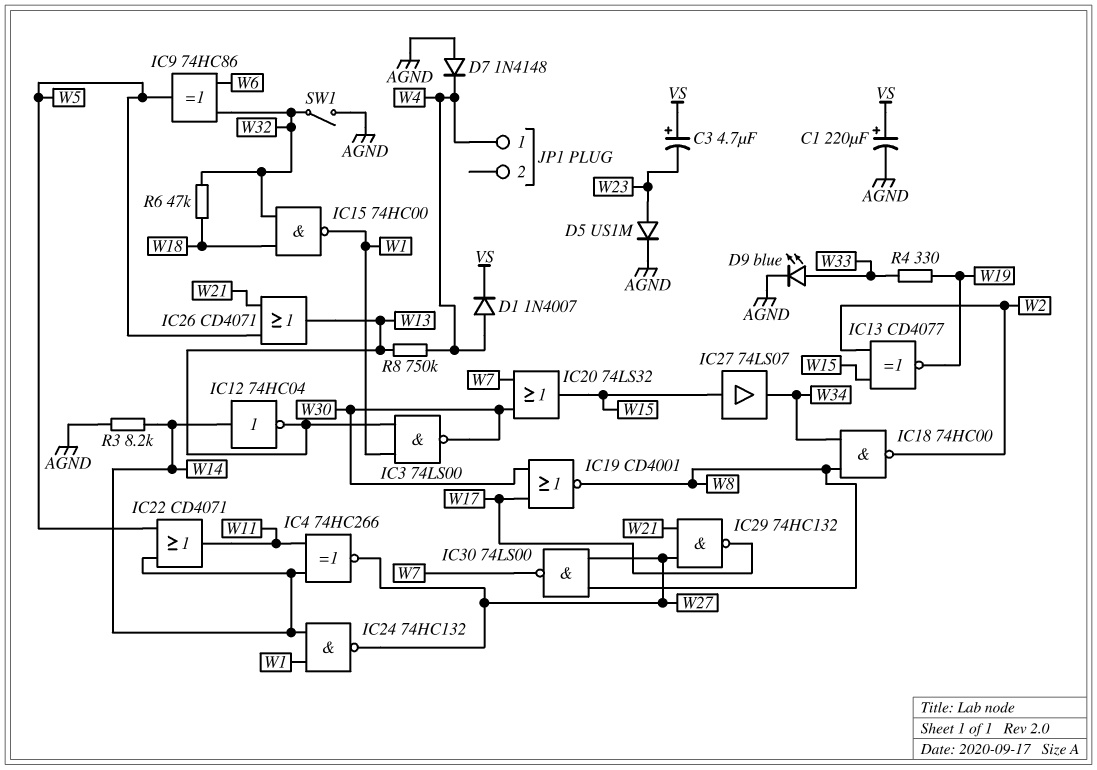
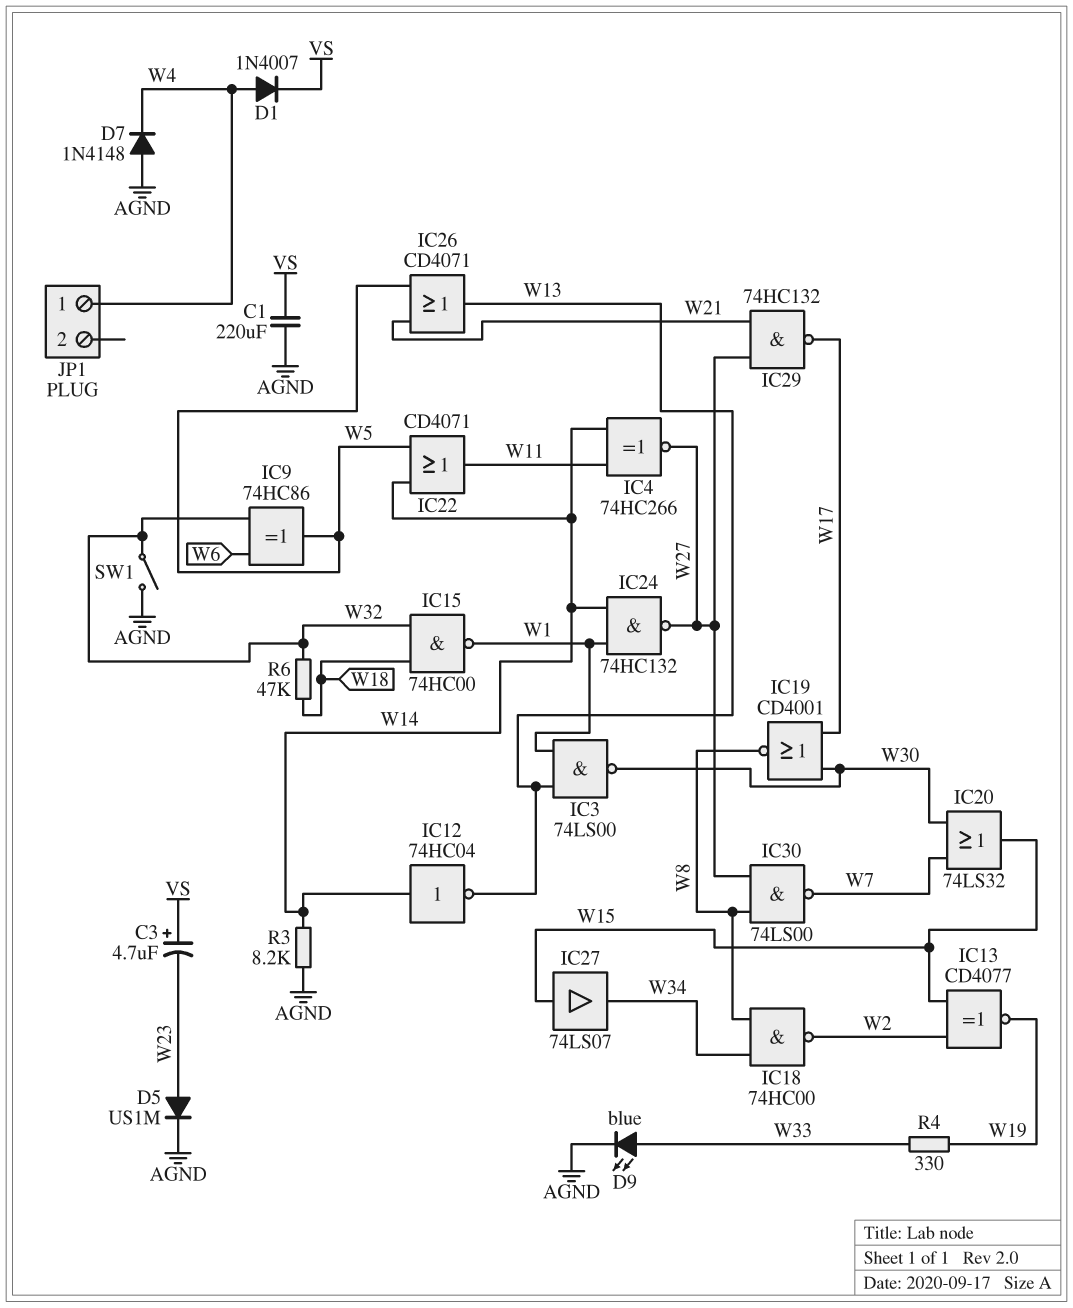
C1: 220uF (plus VS, minus AGND) -> 220uF (AGND, VS)
R8: 750k (W4, W13) -> none

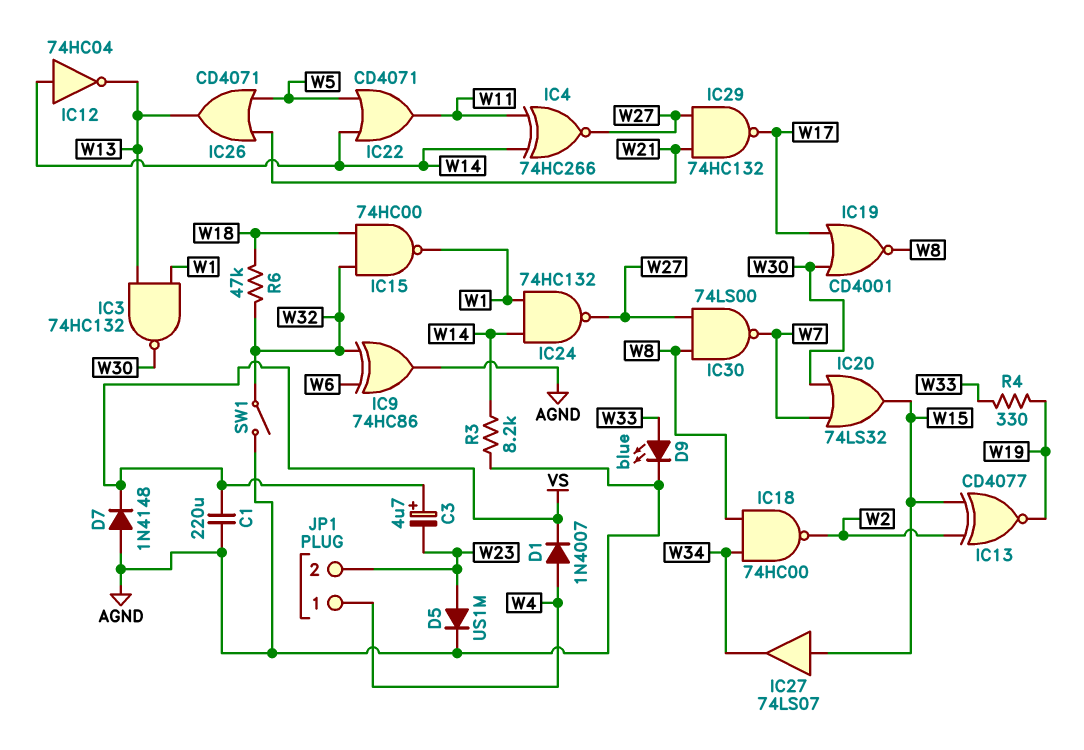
D7: diode 1N4148 (A AGND, K W4) -> diode 1N4148 (A AGND, K VS)
IC3: NAND 74LS00 (in W1, in W13, out W30) -> NAND 74HC132 (in W1, in W13, out W30)
IC9: XOR 74HC86 (in W6, in W32, out W5) -> XOR 74HC86 (in W6, in W32, out AGND)
JP1 pin 2: none -> W23

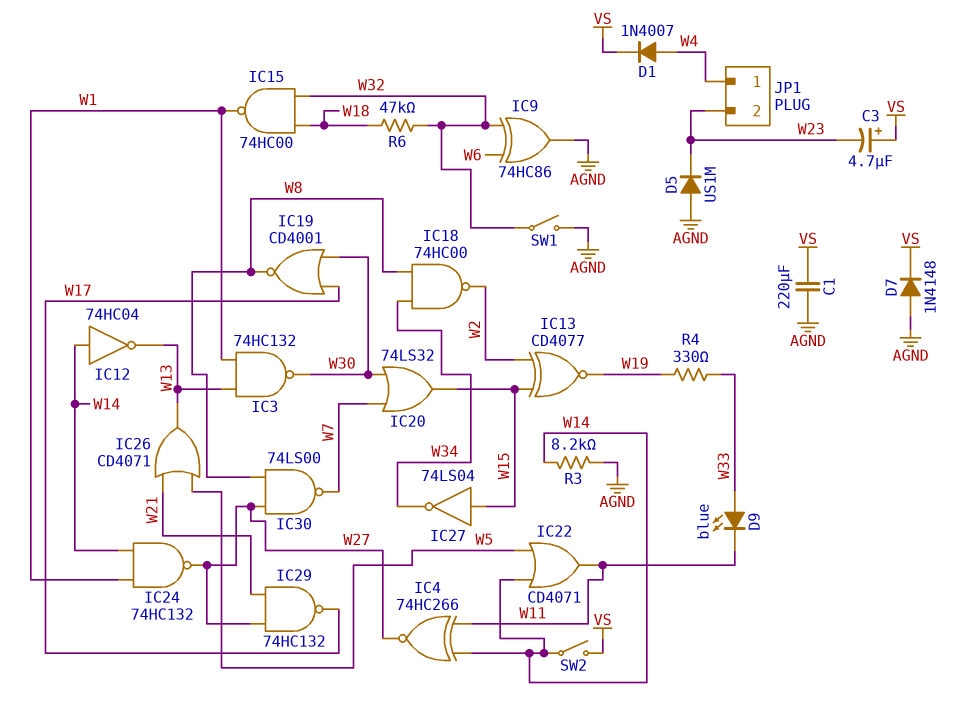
D5: diode US1M (A W23, K AGND) -> diode US1M (A AGND, K W23)
D9: LED blue (A W33, K AGND) -> LED blue (A W33, K W11)
IC27: buffer 74LS07 (in W15, out W34) -> NOT 74LS04 (in W15, out W34)
SW2: none -> switch (VS, W14)

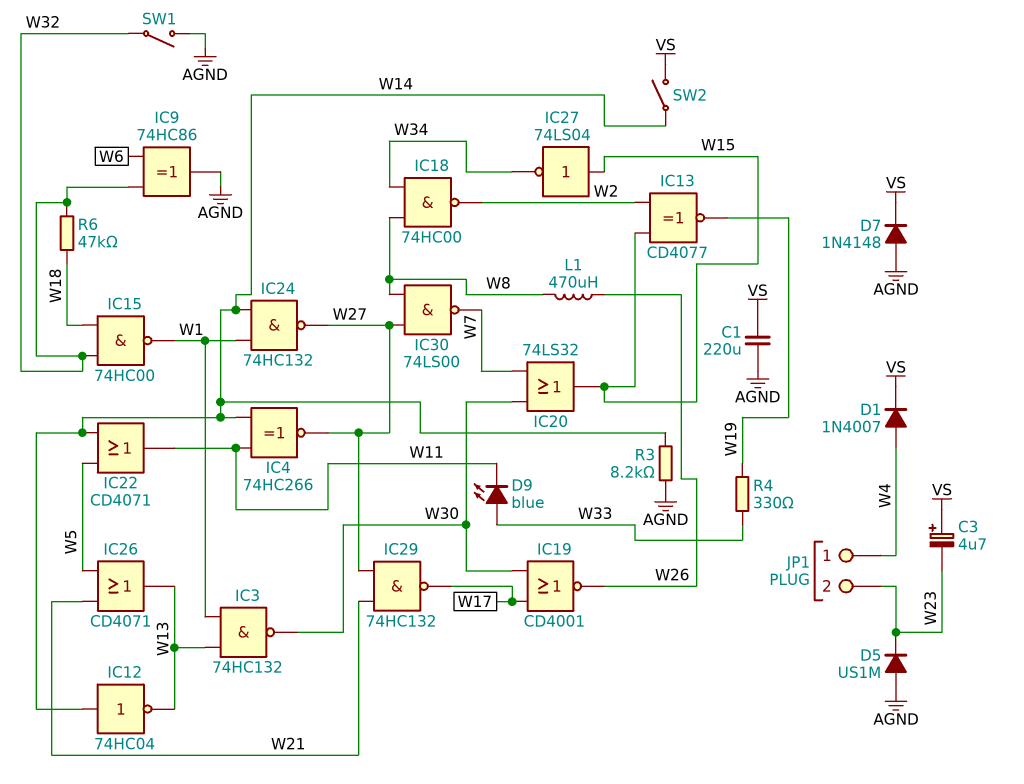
IC19: NOR CD4001 (in W17, in W30, out W8) -> NOR CD4001 (in W17, in W30, out W26)
L1: none -> 470uH (W8, W26)

